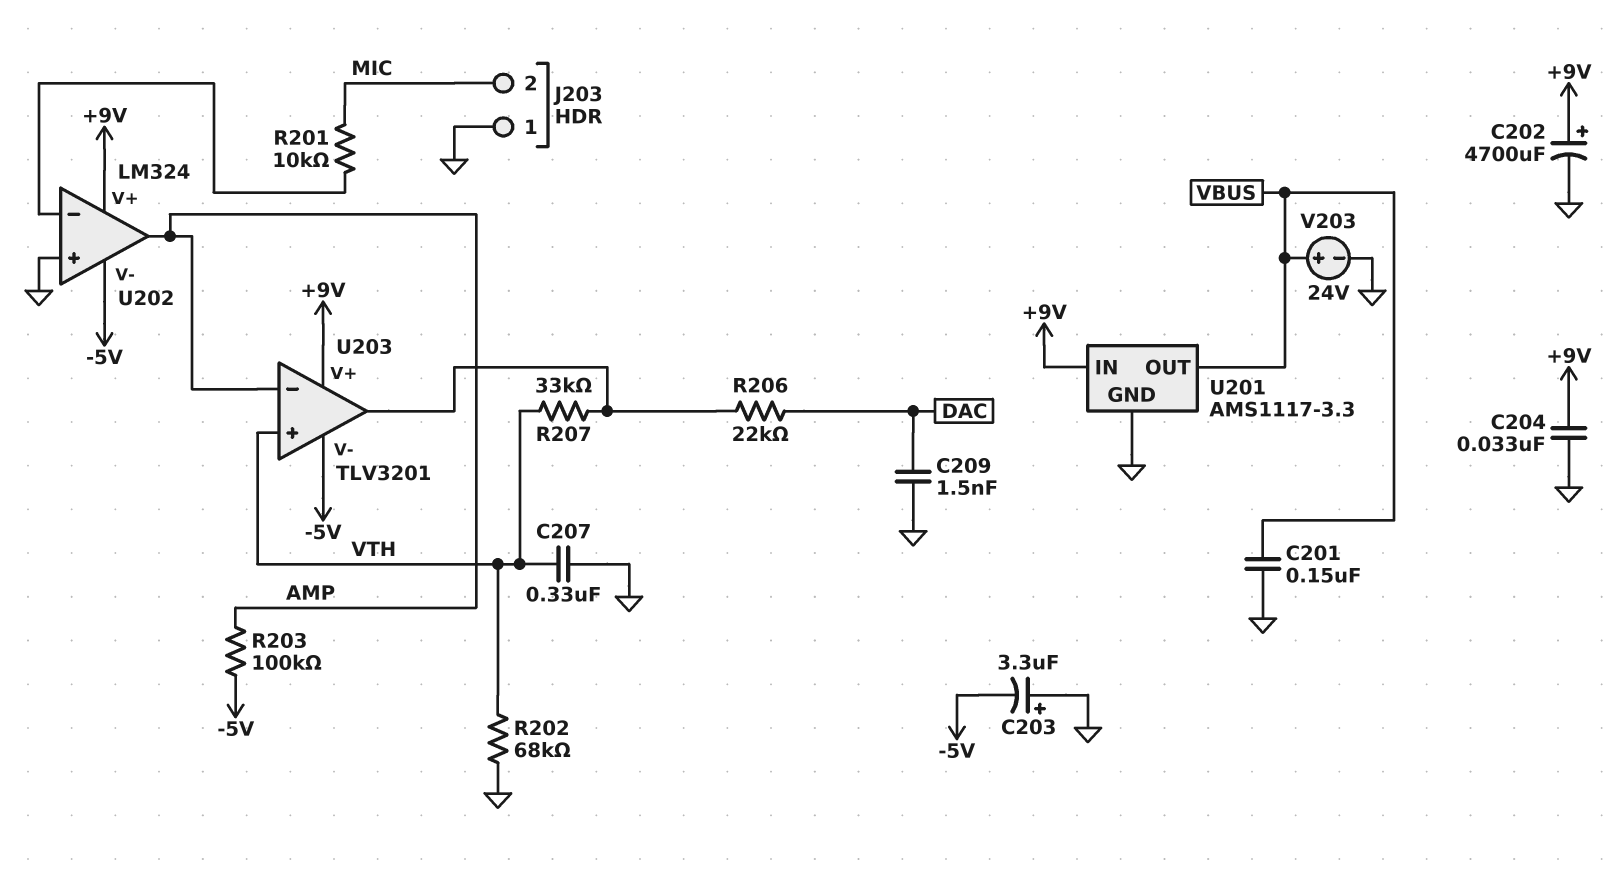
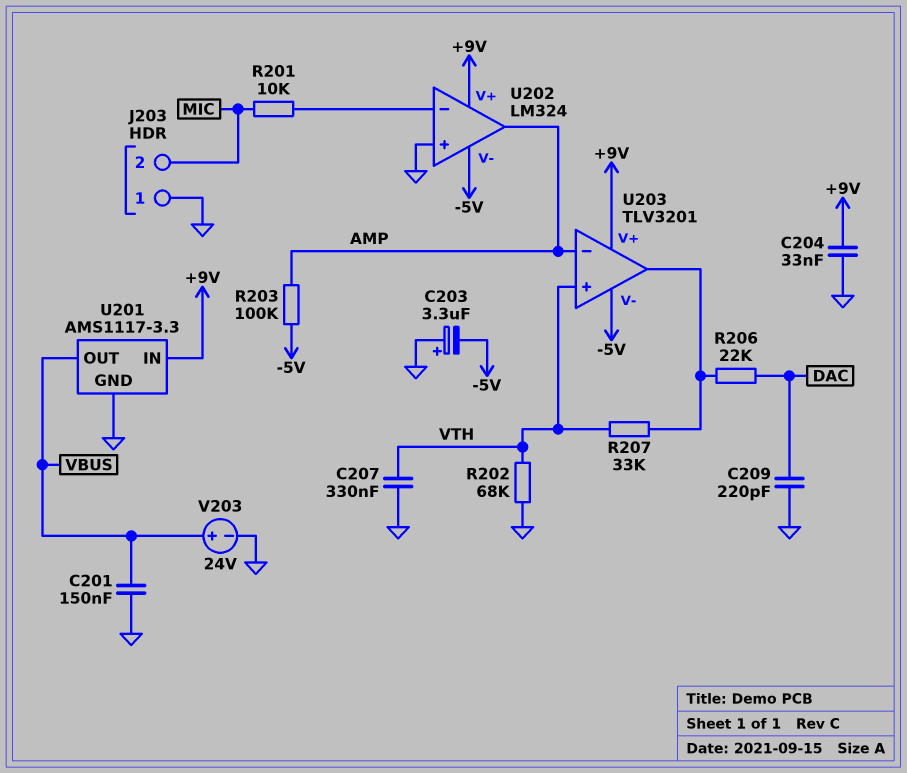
C202: 4700uF (plus +9V, minus GND) -> none
C209: 1.5nF (DAC, GND) -> 220pF (DAC, GND)

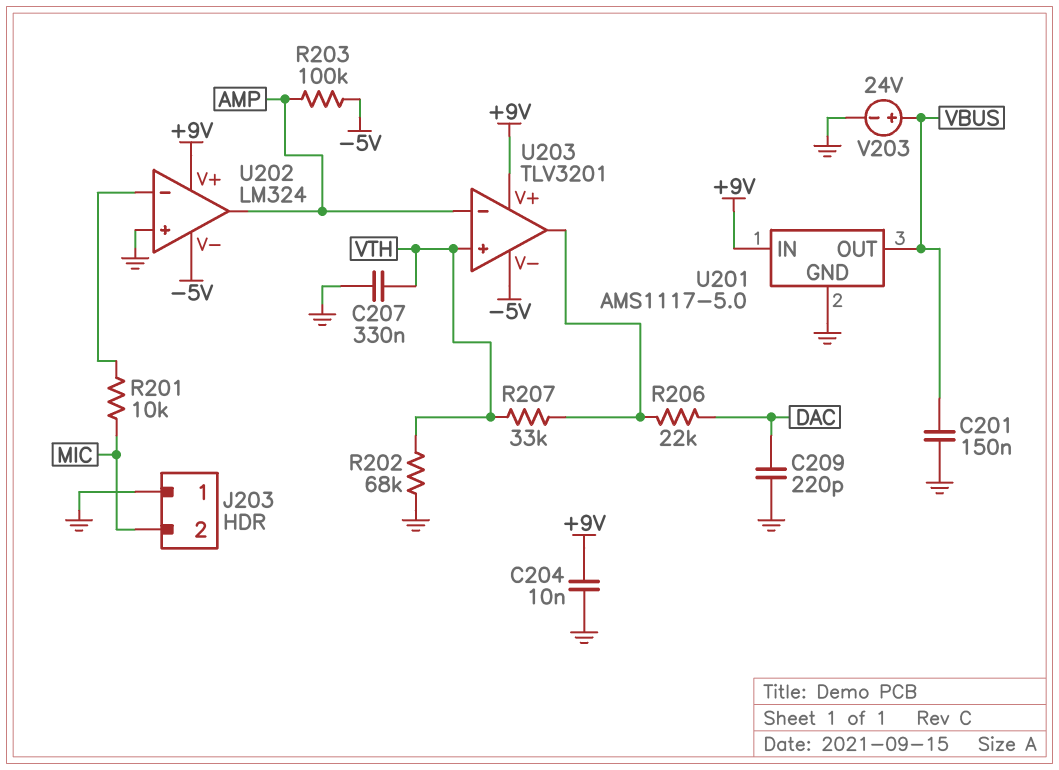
C203: 3.3uF (plus GND, minus -5V) -> none
C204: 33nF (+9V, GND) -> 10nF (+9V, GND)
U201: AMS1117-3.3 -> AMS1117-5.0

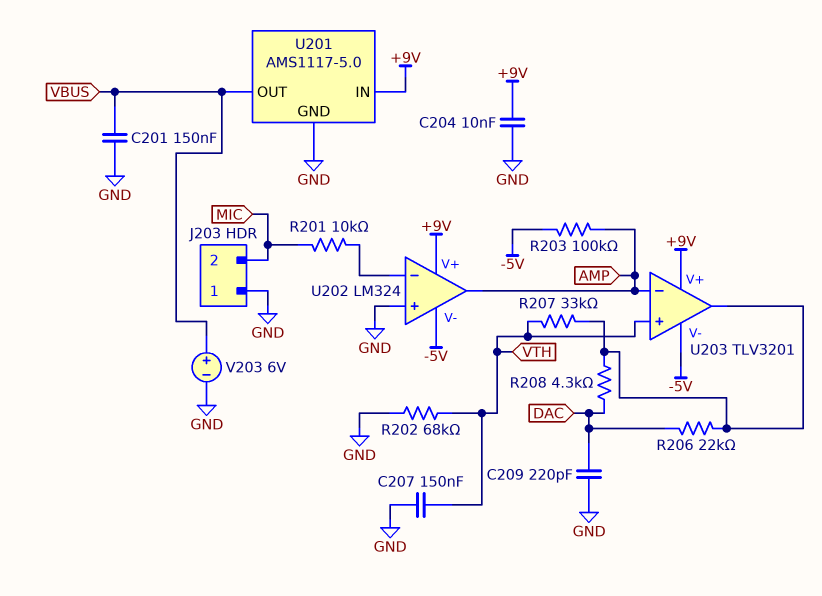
C207: 330nF (GND, VTH) -> 150nF (GND, VTH)
R208: none -> 4.3k (DAC, U203/out)
V203: 24V (plus VBUS, minus GND) -> 6V (plus VBUS, minus GND)

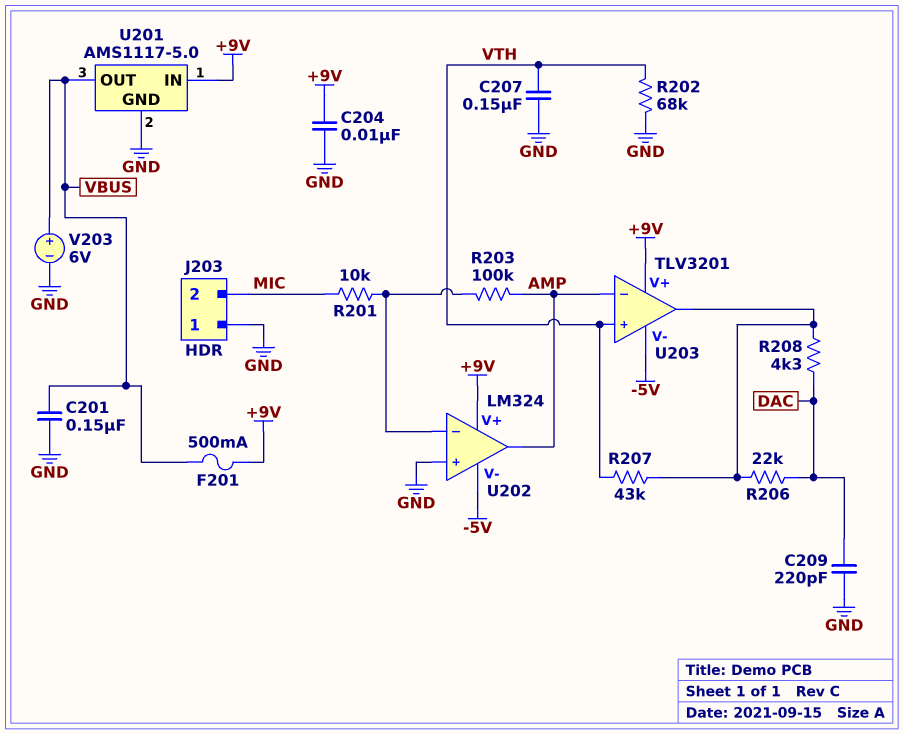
F201: none -> 500mA (+9V, VBUS)
R203: 100k (-5V, AMP) -> 100k (AMP, U202/in-)
R207: 33k (U203/out, VTH) -> 43k (U203/out, VTH)

